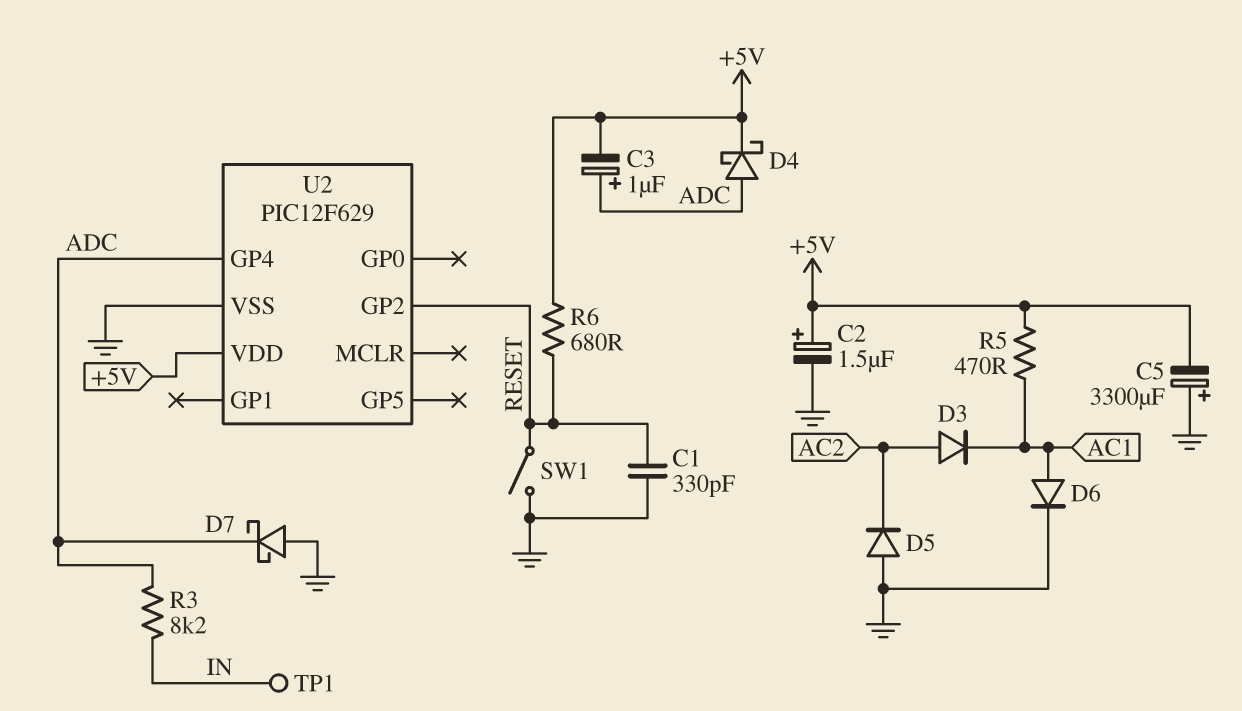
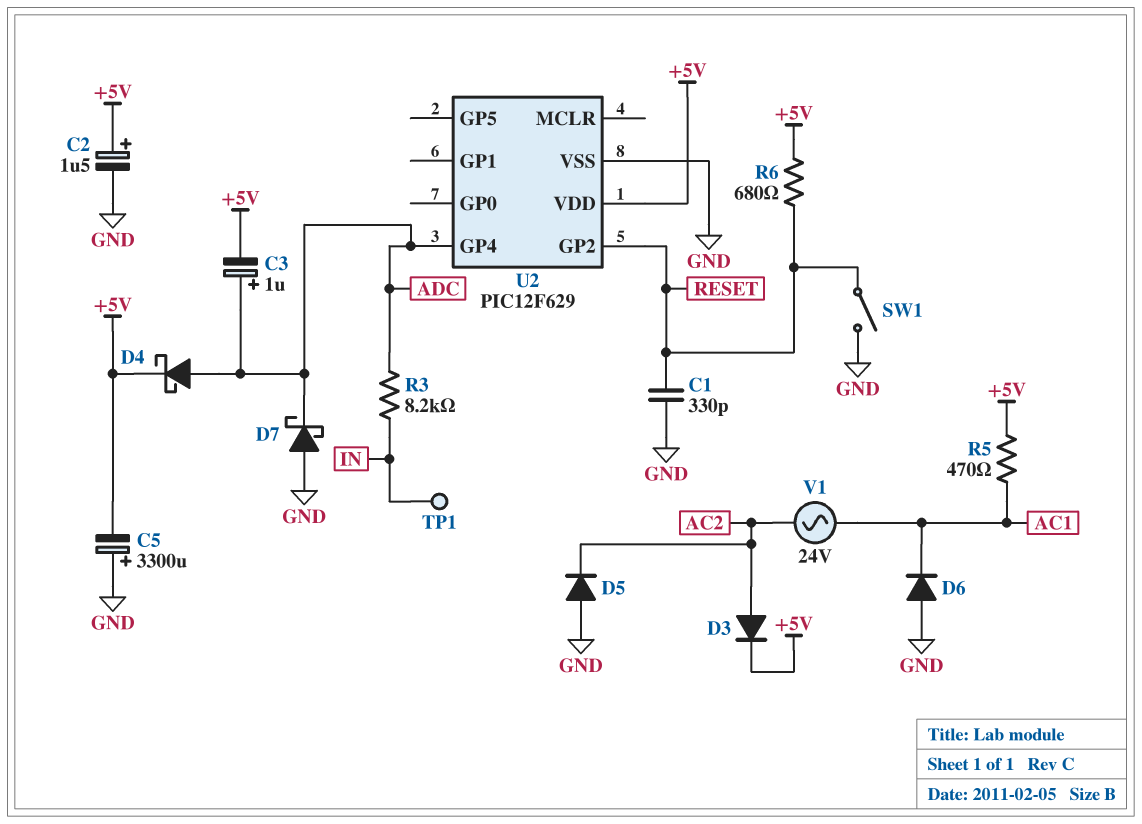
D3: diode (A AC2, K AC1) -> diode (A AC2, K +5V)
D6: diode (A AC1, K GND) -> diode (A GND, K AC1)
V1: none -> AC 24V (AC1, AC2)

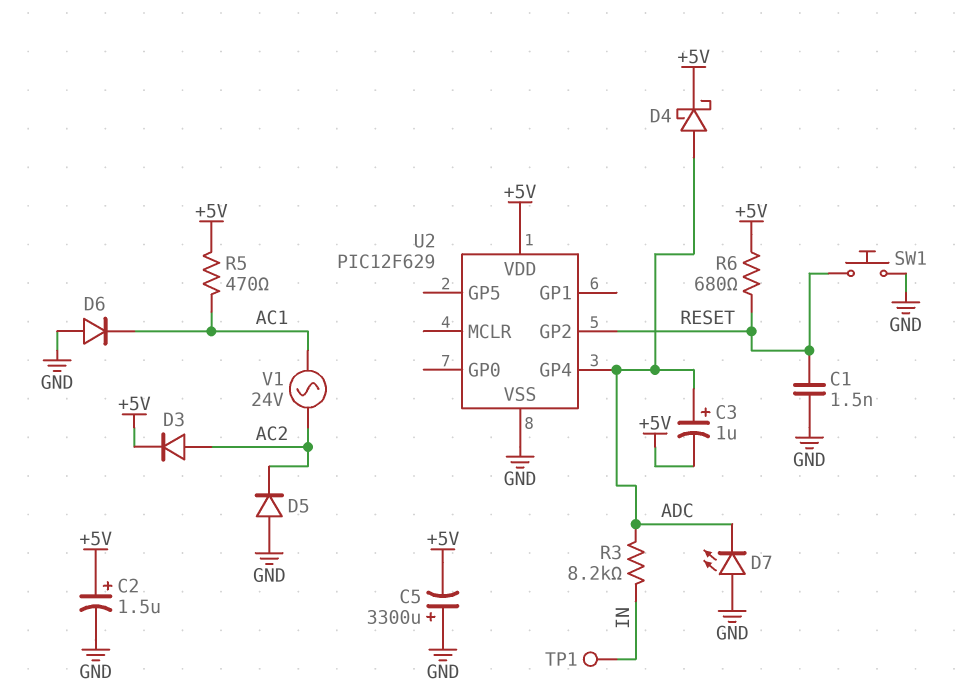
C1: 330pF (GND, RESET) -> 1.5nF (GND, RESET)
D7: schottky (A GND, K ADC) -> LED (A GND, K ADC)
SW1: switch (GND, RESET) -> button (GND, RESET)

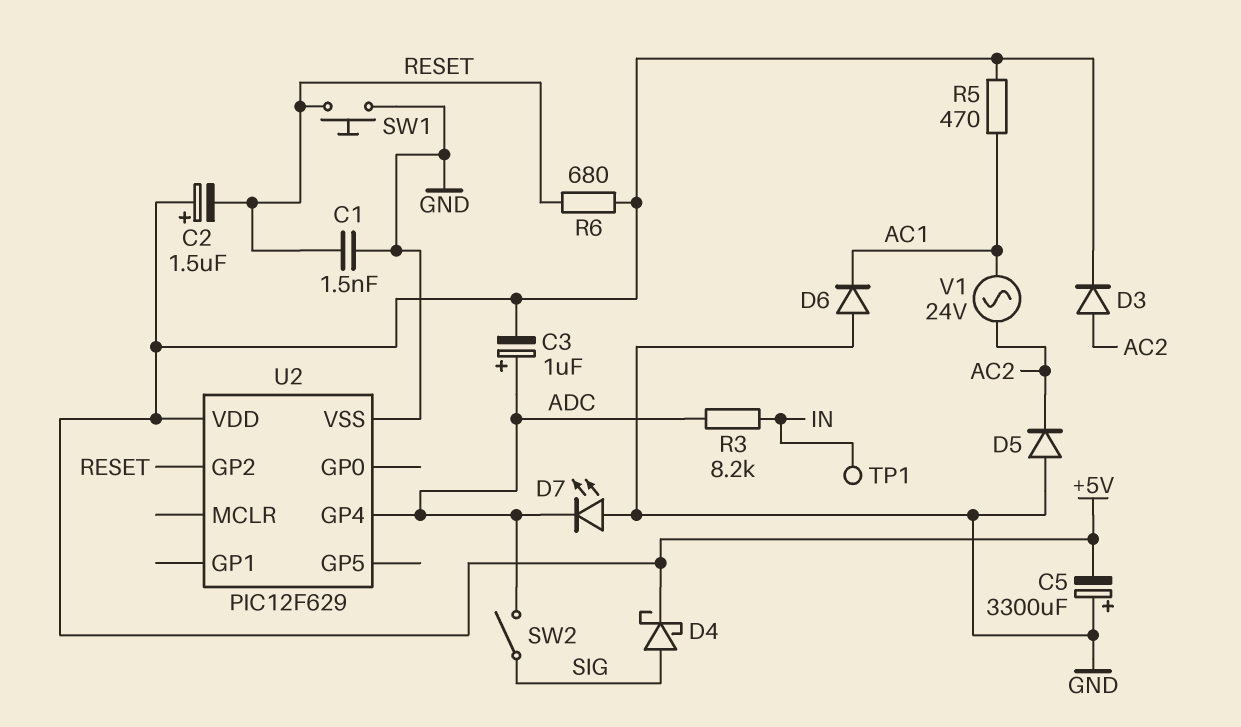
C2: 1.5uF (plus +5V, minus GND) -> 1.5uF (plus +5V, minus RESET)
D4: schottky (A ADC, K +5V) -> schottky (A SIG, K +5V)
SW2: none -> switch (ADC, SIG)

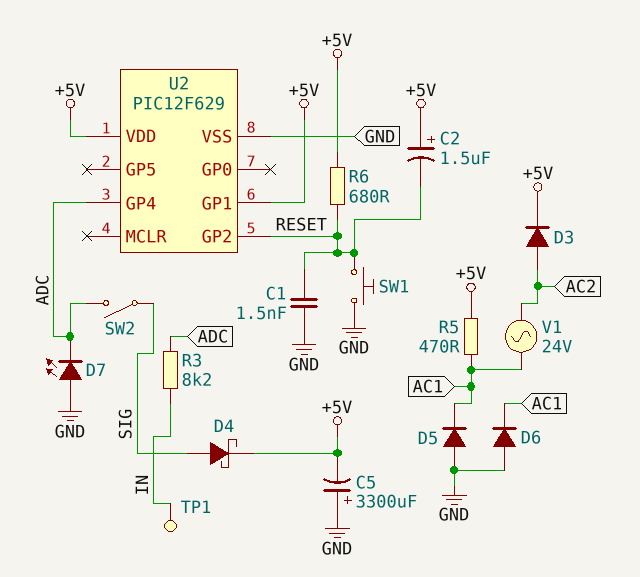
C3: 1uF (plus ADC, minus +5V) -> none
D5: diode (A GND, K AC2) -> diode (A GND, K AC1)
U2 pin GP1: none -> +5V

